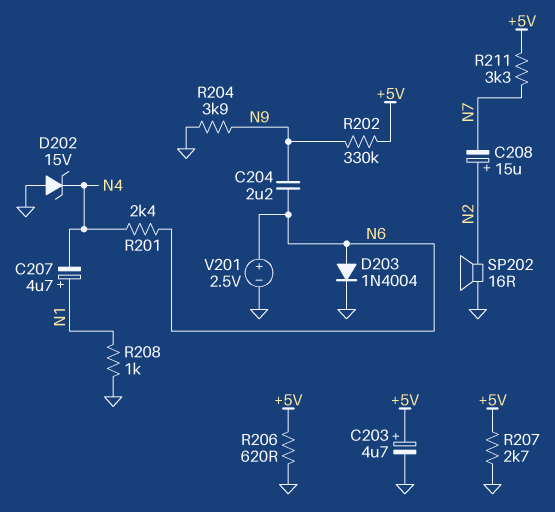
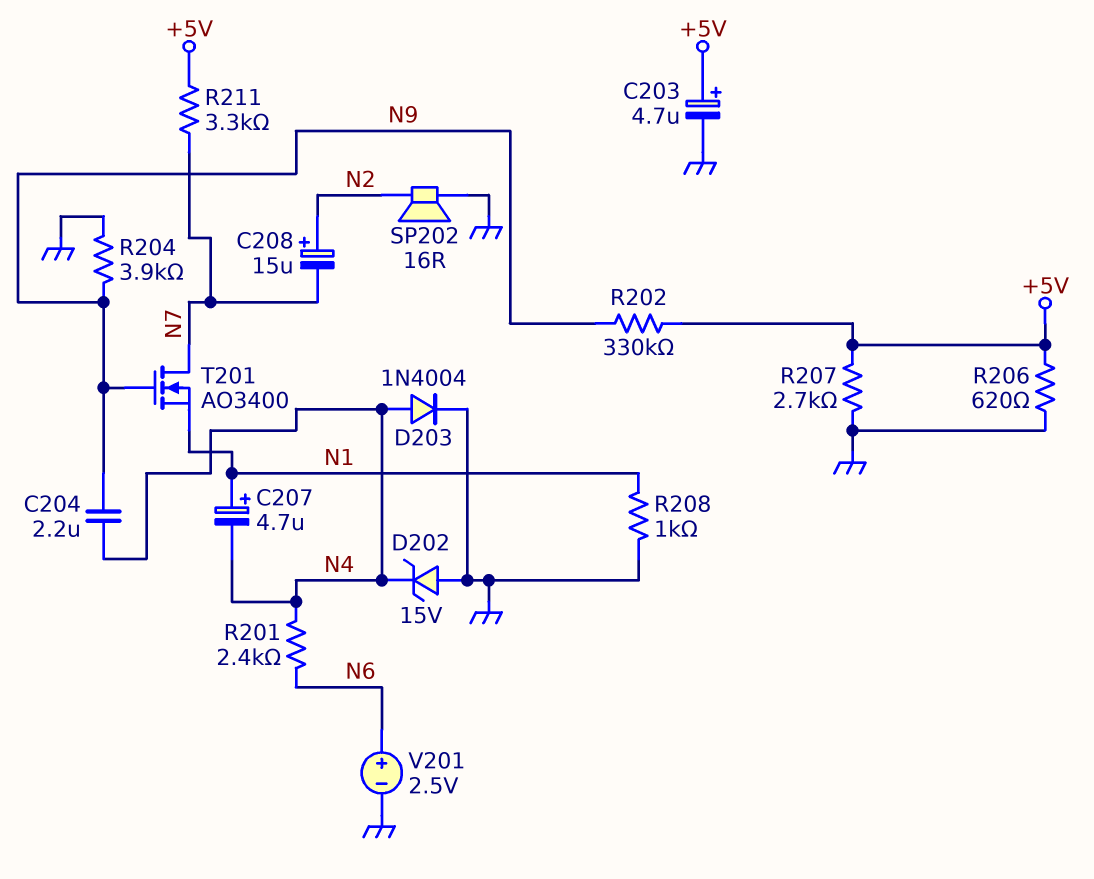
C204: 2.2uF (N6, N9) -> 2.2uF (N4, N9)
D203: diode 1N4004 (A N6, K GND) -> diode 1N4004 (A N4, K GND)
T201: none -> NMOS AO3400 (G N9, D N7, S N1)

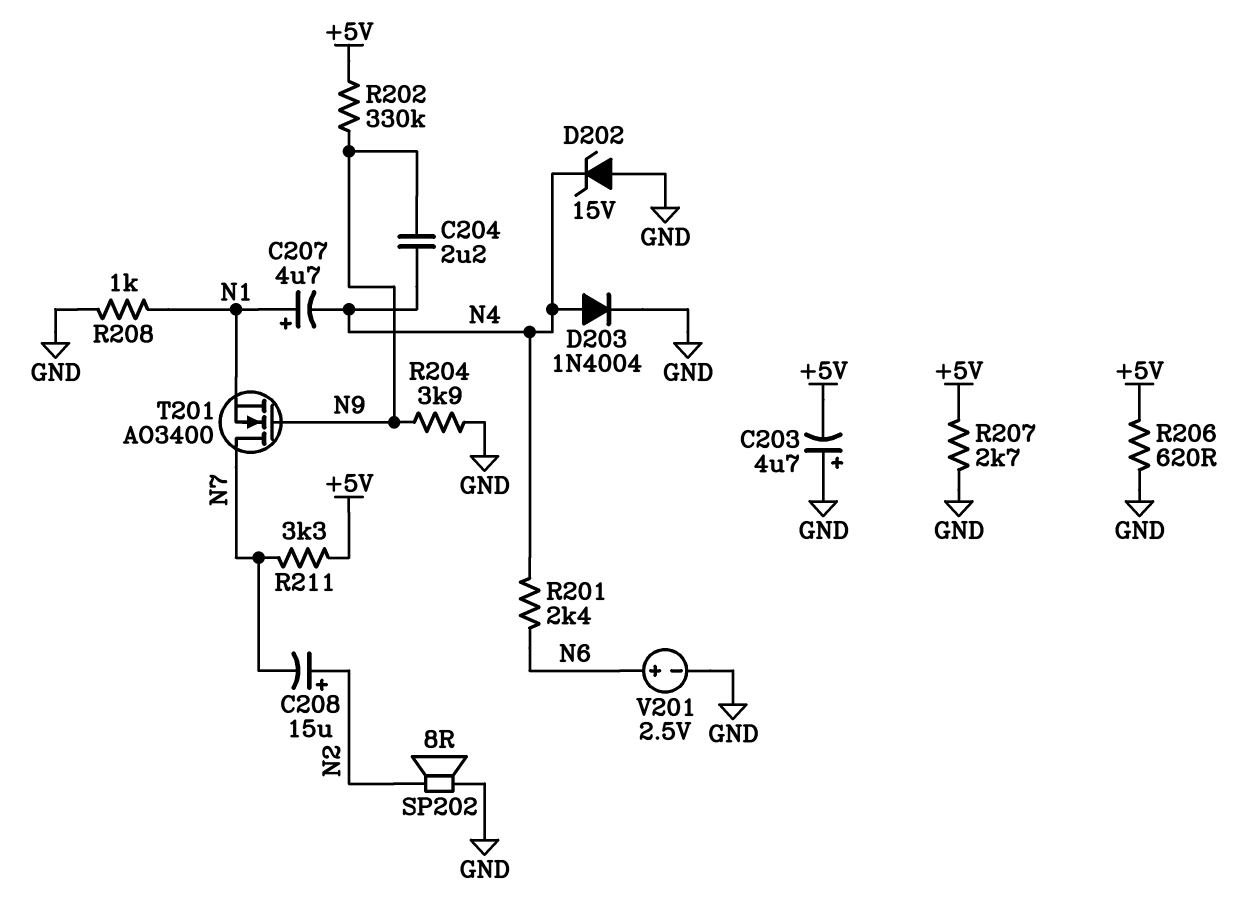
C203: 4.7uF (plus +5V, minus GND) -> 4.7uF (plus GND, minus +5V)
SP202: speaker 16R (GND, N2) -> speaker 8R (GND, N2)

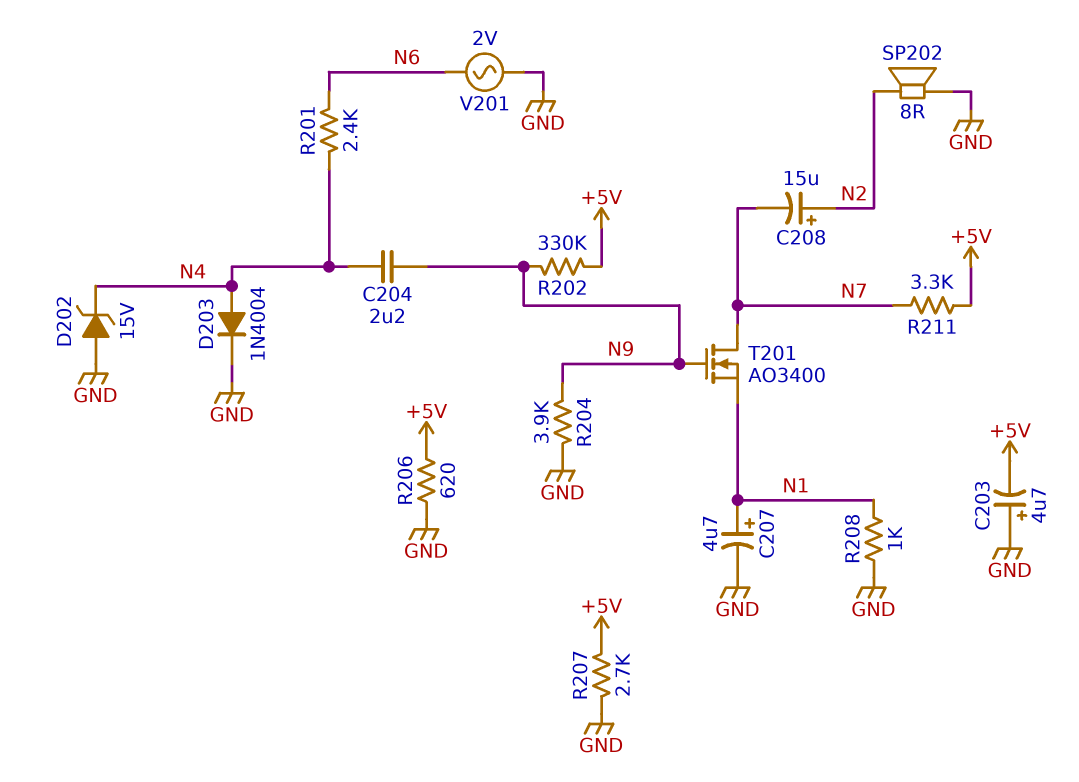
C207: 4.7uF (plus N1, minus N4) -> 4.7uF (plus N1, minus GND)
V201: 2.5V (plus N6, minus GND) -> AC 2V (GND, N6)

